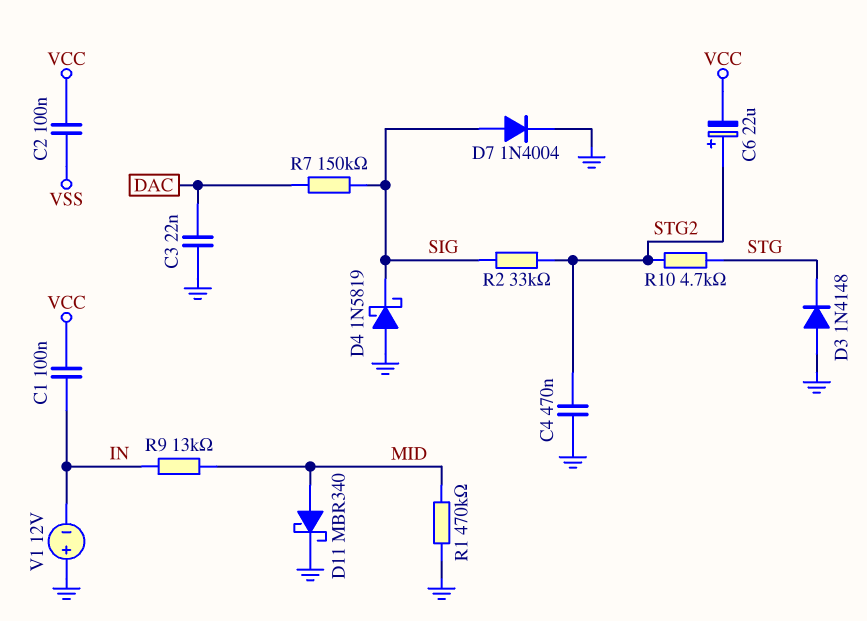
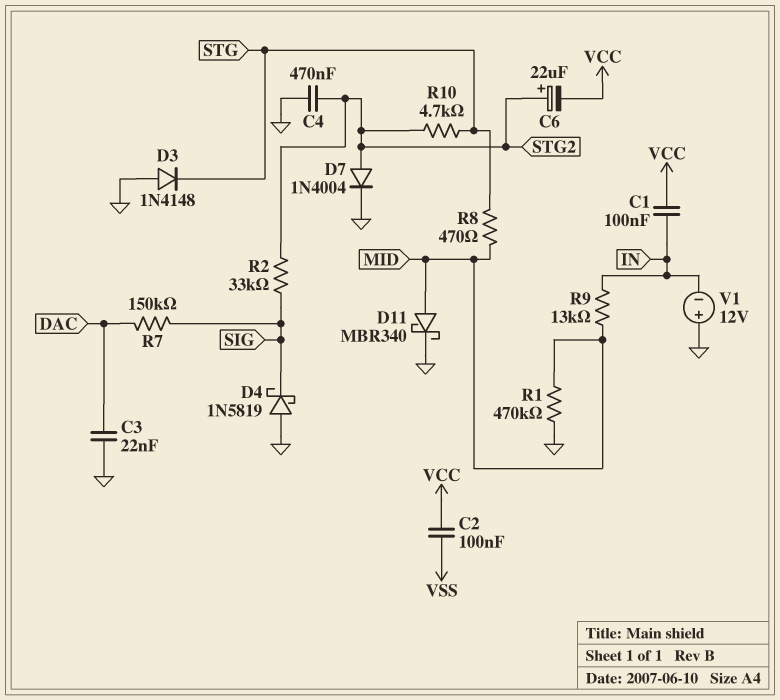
D7: diode 1N4004 (A SIG, K GND) -> diode 1N4004 (A STG2, K GND)
R8: none -> 470 (MID, STG)

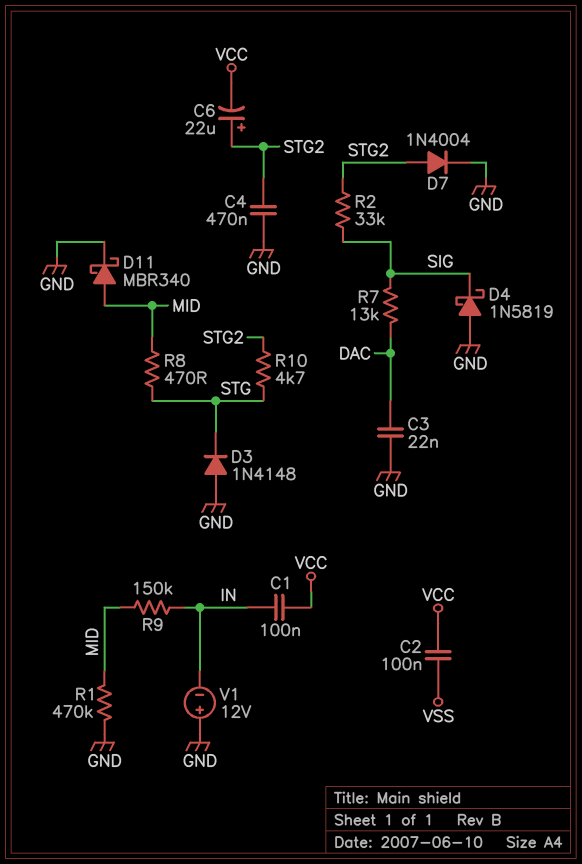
R7: 150k (DAC, SIG) -> 13k (DAC, SIG)
R9: 13k (IN, MID) -> 150k (IN, MID)

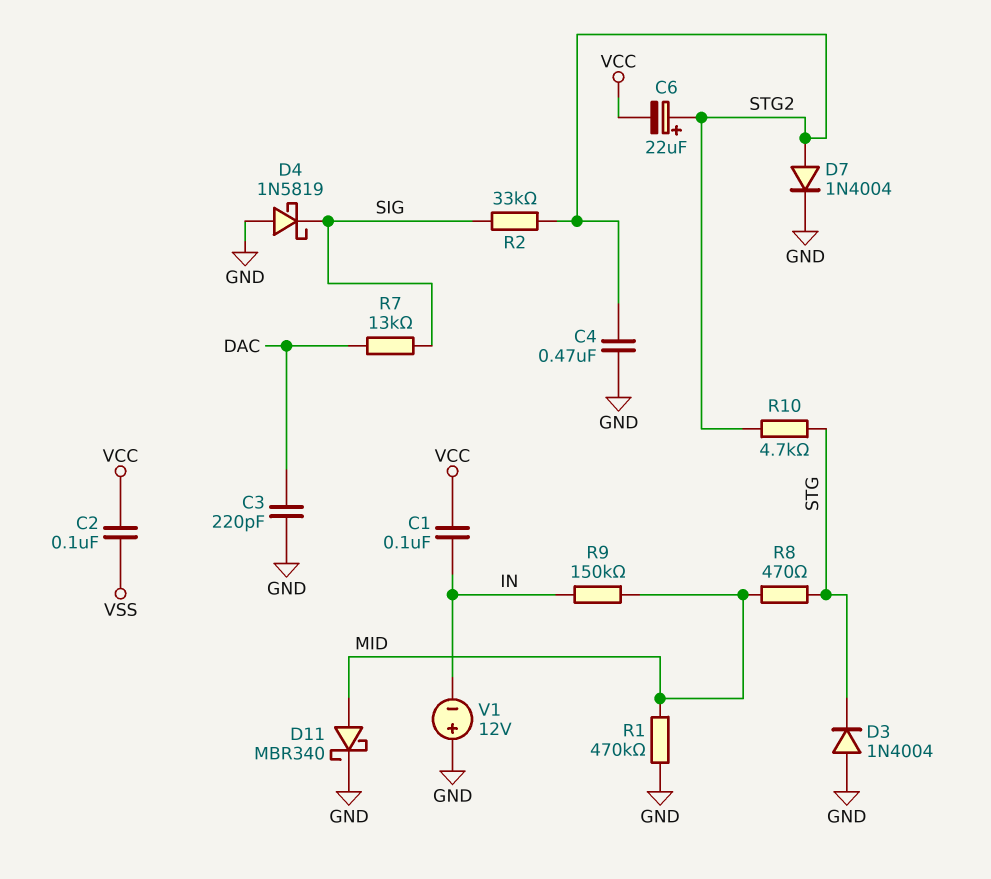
C3: 22nF (DAC, GND) -> 220pF (DAC, GND)
D3: diode 1N4148 (A GND, K STG) -> diode 1N4004 (A GND, K STG)

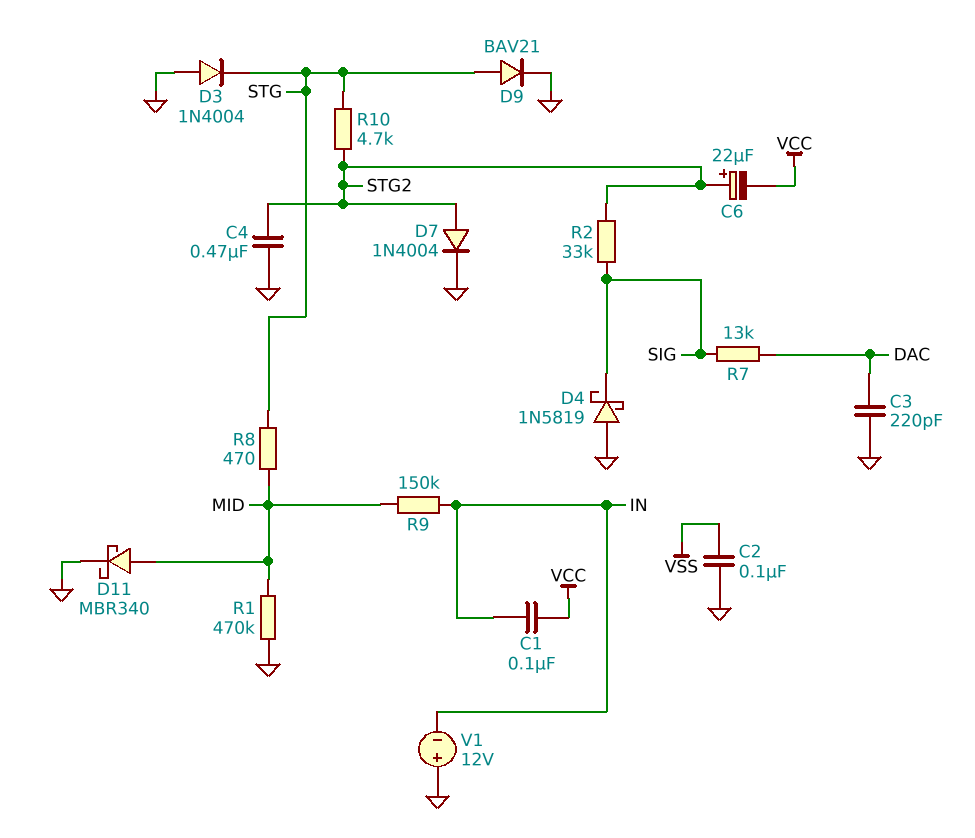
C2: 100nF (VCC, VSS) -> 100nF (GND, VSS)
D9: none -> diode BAV21 (A STG, K GND)

